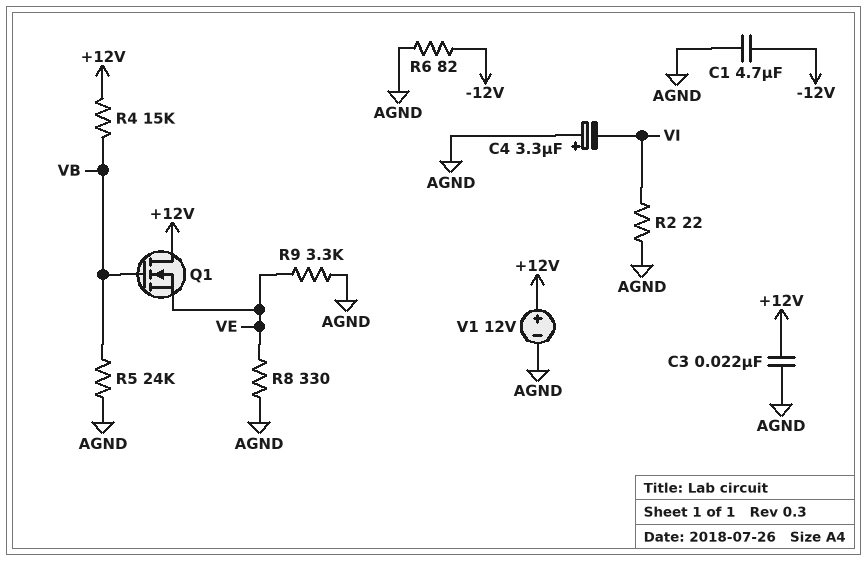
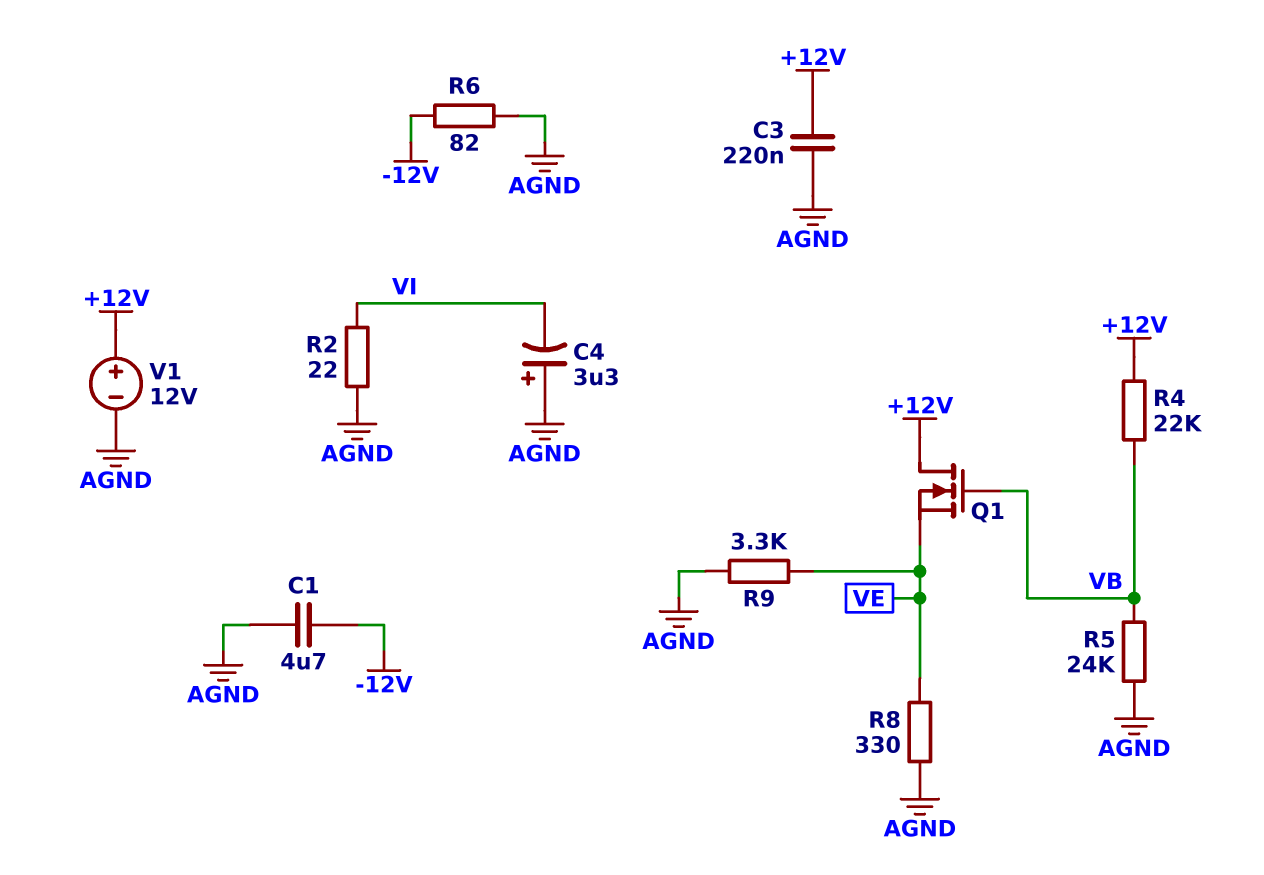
C3: 22nF (+12V, AGND) -> 220nF (+12V, AGND)
R4: 15k (+12V, VB) -> 22k (+12V, VB)

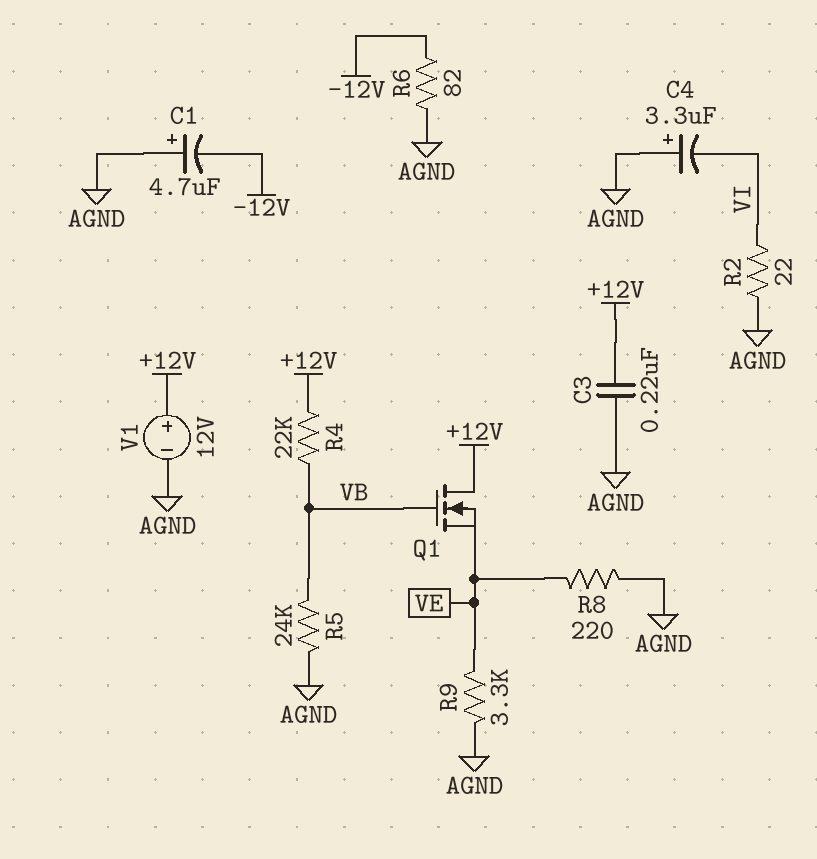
C1: 4.7uF (-12V, AGND) -> 4.7uF (plus AGND, minus -12V)
R8: 330 (AGND, VE) -> 220 (AGND, VE)

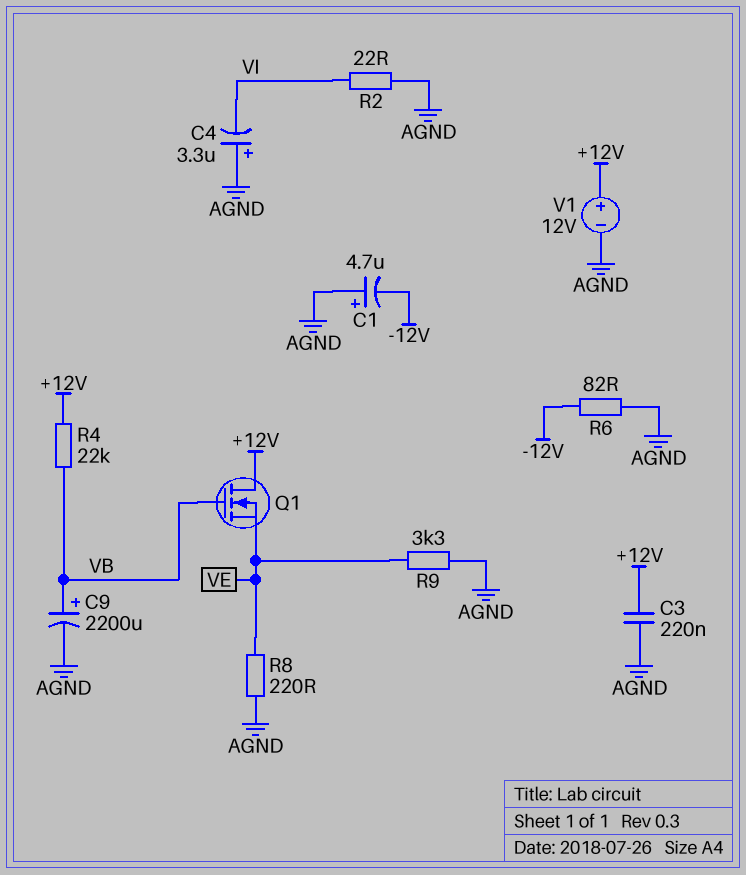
C9: none -> 2200uF (plus VB, minus AGND)
R5: 24k (AGND, VB) -> none

